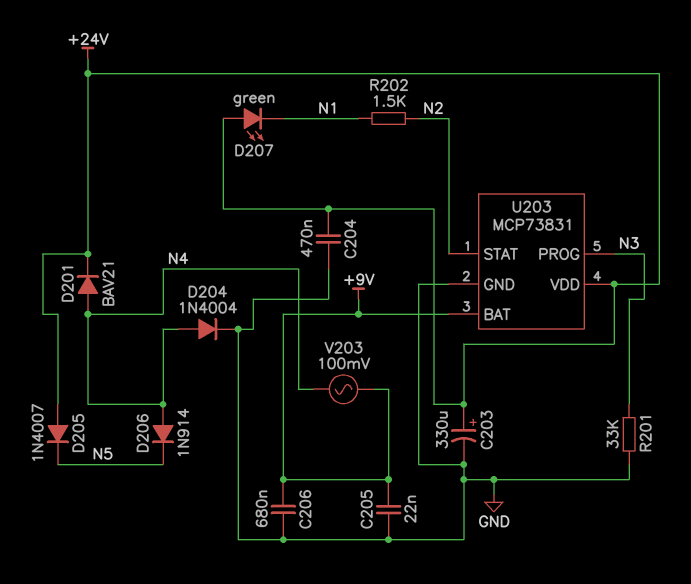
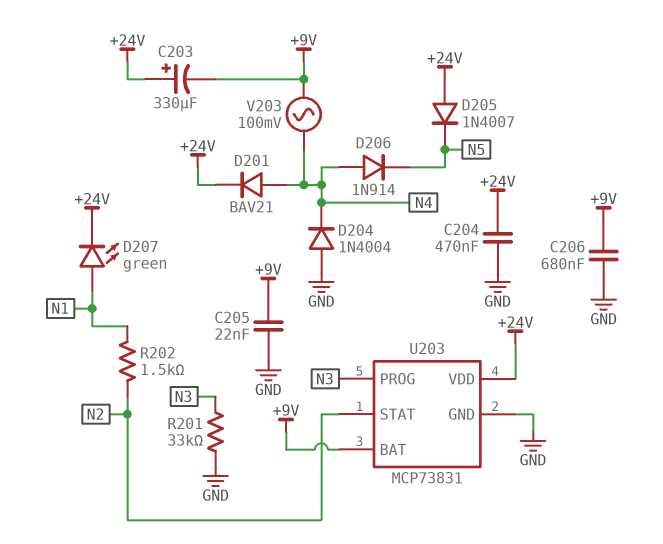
C203: 330uF (plus +24V, minus GND) -> 330uF (plus +24V, minus +9V)
D204: diode 1N4004 (A N4, K GND) -> diode 1N4004 (A GND, K N4)
D207: LED green (A +24V, K N1) -> LED green (A N1, K +24V)

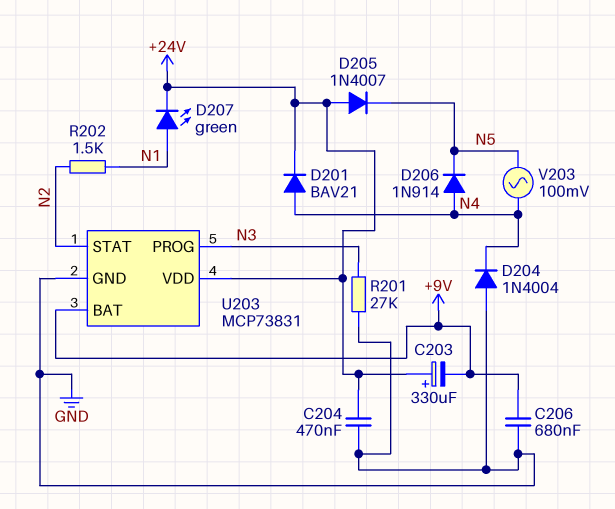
C205: 22nF (+9V, GND) -> none
R201: 33k (GND, N3) -> 27k (GND, N3)
V203: AC 100mV (+9V, N4) -> AC 100mV (N4, N5)

